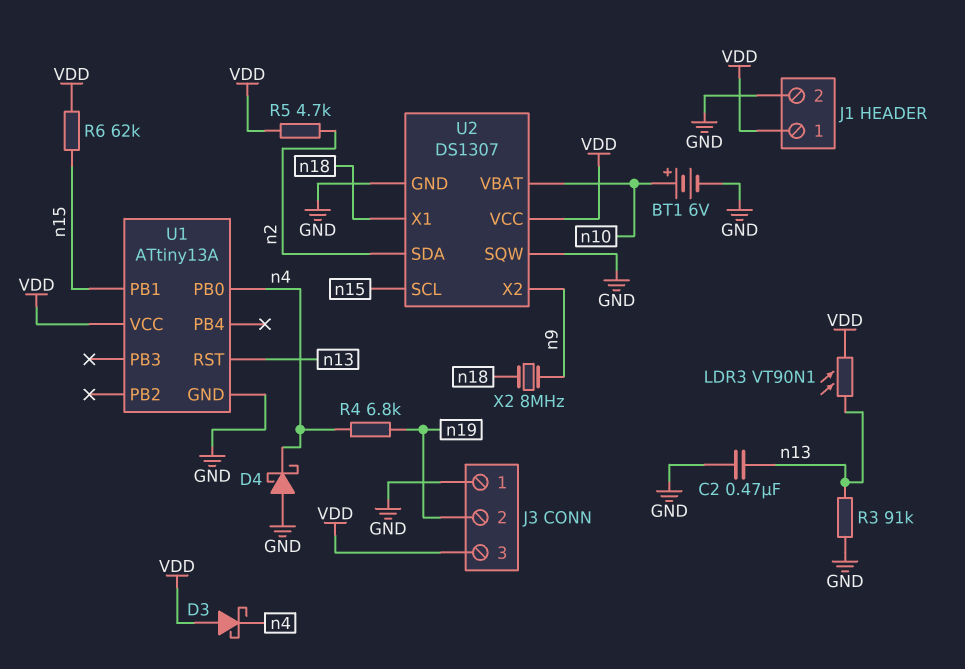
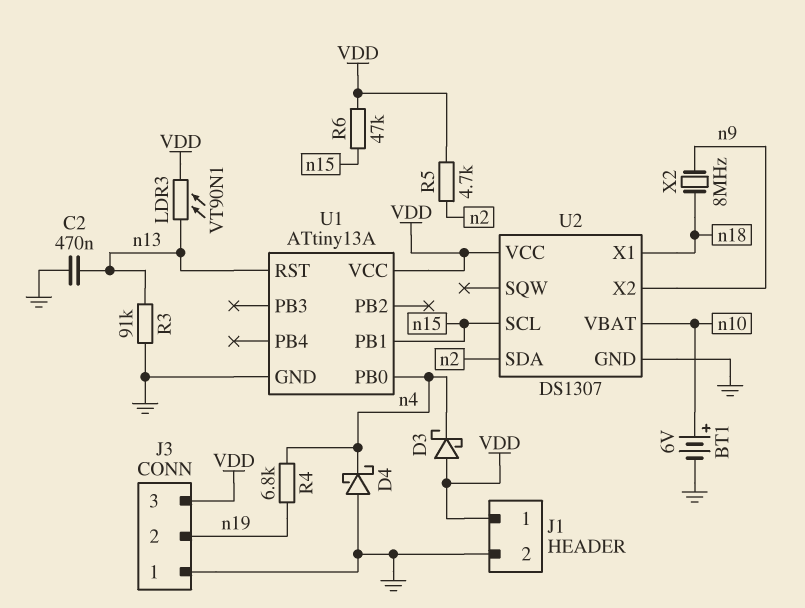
R6: 62k (VDD, n15) -> 47k (VDD, n15)
U2 pin SQW: GND -> none

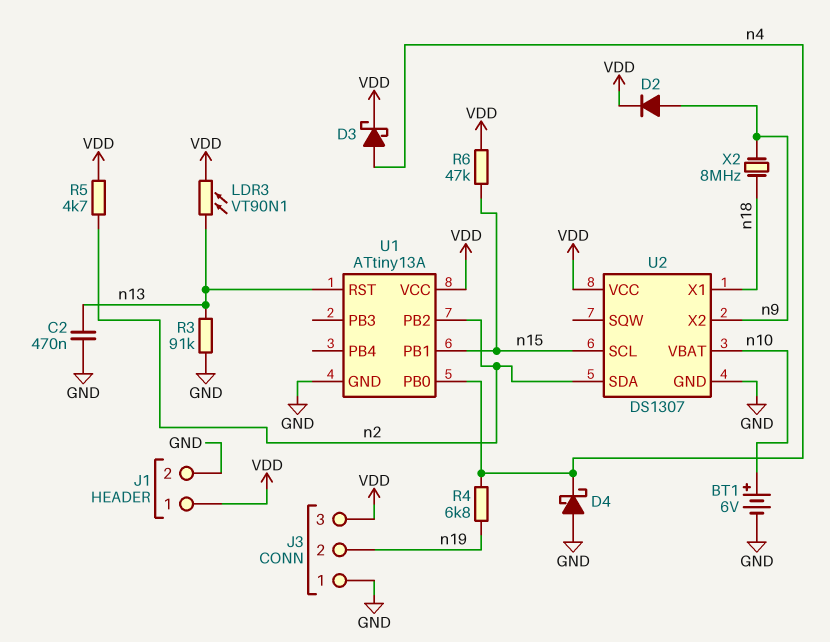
D2: none -> diode (A n9, K VDD)
D3: schottky (A VDD, K n4) -> schottky (A n4, K VDD)
U1 pin PB2: none -> n2

